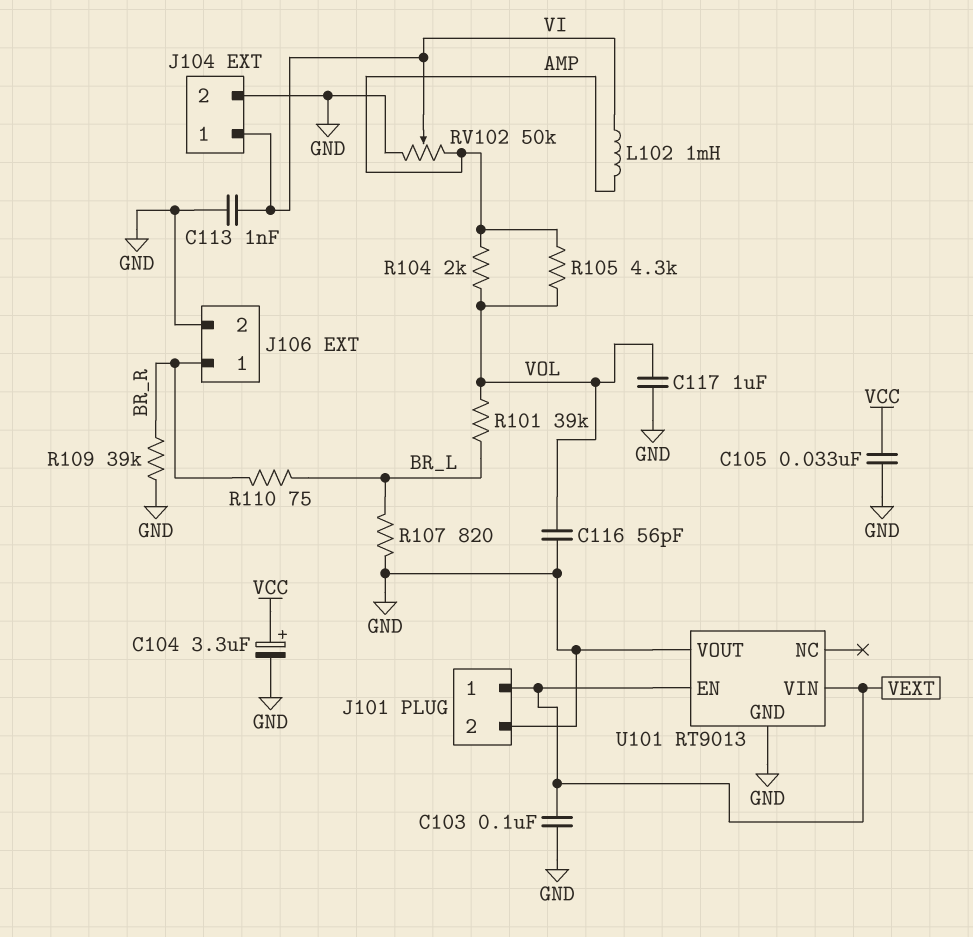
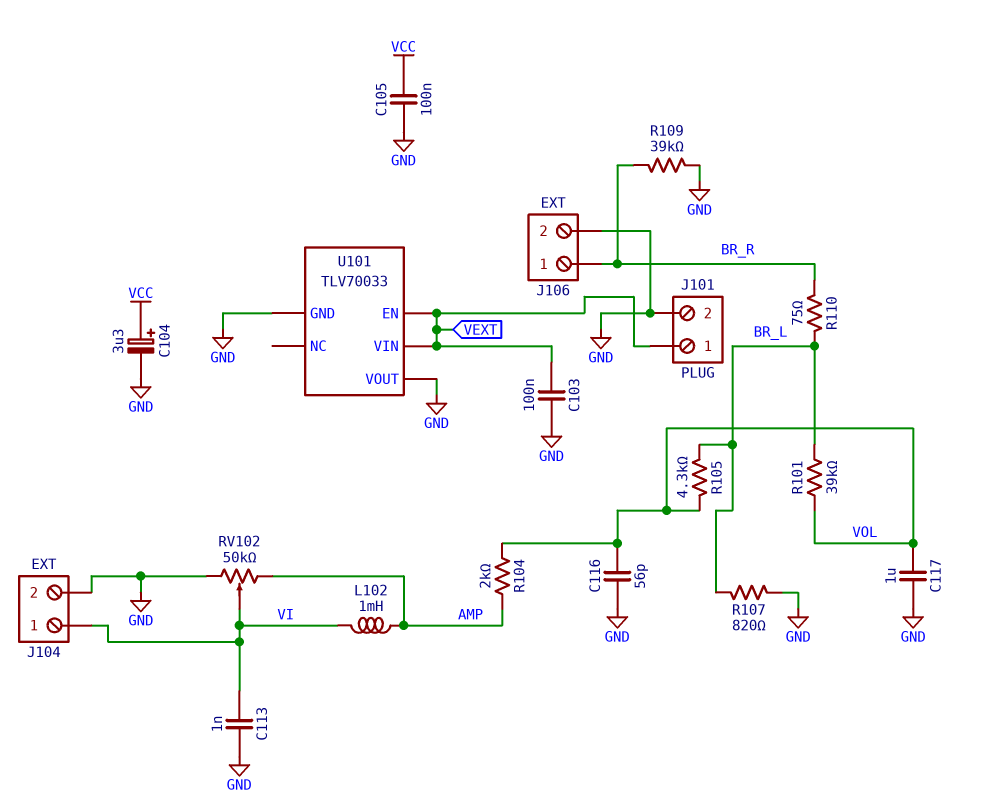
C105: 33nF (GND, VCC) -> 100nF (GND, VCC)
R105: 4.3k (AMP, VOL) -> 4.3k (BR_L, VOL)
U101: RT9013 -> TLV70033

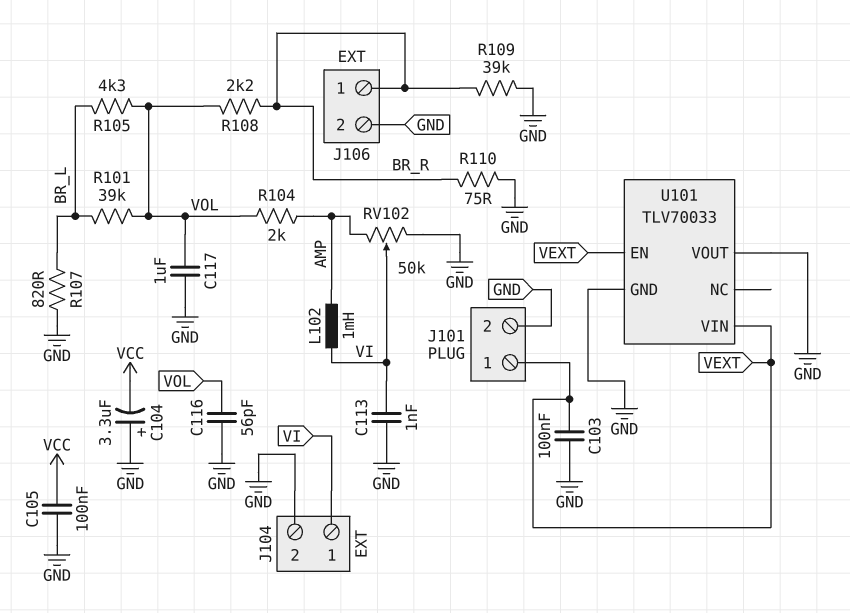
C104: 3.3uF (plus VCC, minus GND) -> 3.3uF (plus GND, minus VCC)
R108: none -> 2.2k (BR_R, VOL)
R110: 75 (BR_L, BR_R) -> 75 (BR_R, GND)

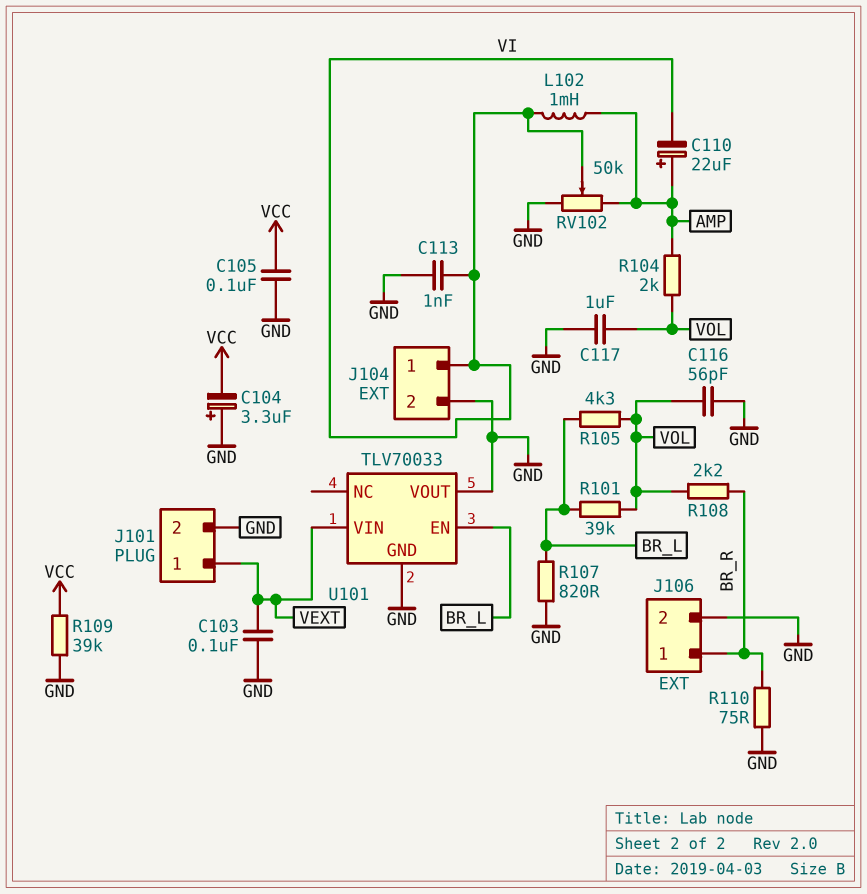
C110: none -> 22uF (plus AMP, minus VI)
R109: 39k (BR_R, GND) -> 39k (GND, VCC)
U101 pin EN: VEXT -> BR_L

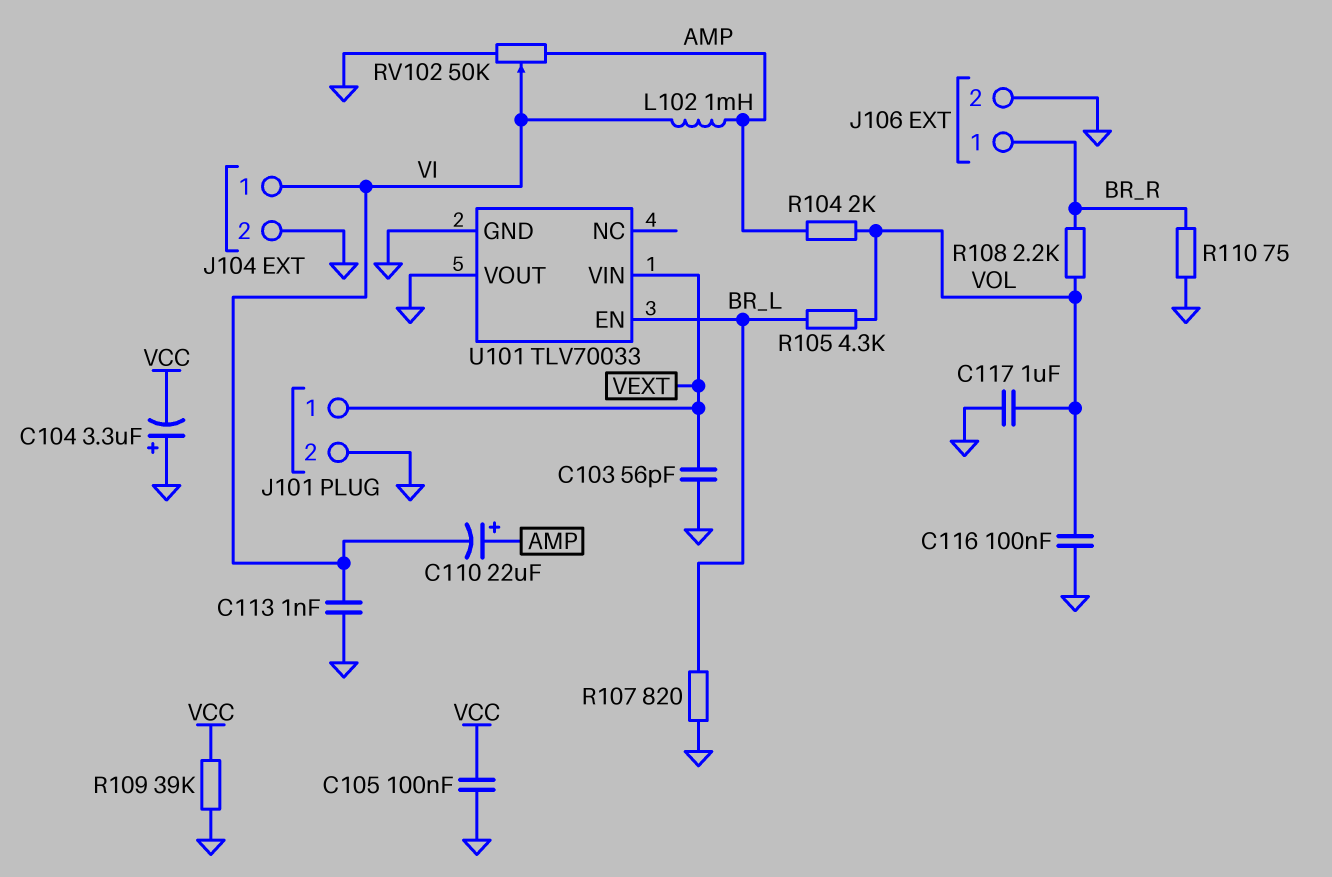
C103: 100nF (GND, VEXT) -> 56pF (GND, VEXT)
C116: 56pF (GND, VOL) -> 100nF (GND, VOL)
R101: 39k (BR_L, VOL) -> none

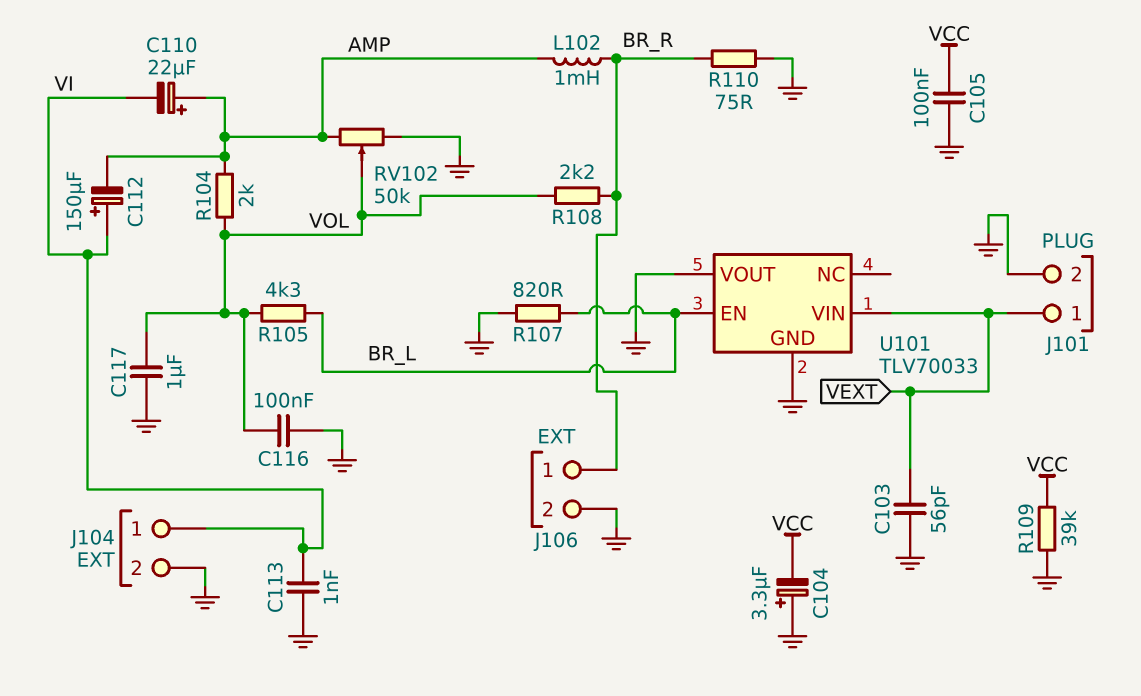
C112: none -> 150uF (plus VI, minus AMP)
L102: 1mH (AMP, VI) -> 1mH (AMP, BR_R)
RV102: 50k (AMP, GND, wiper VI) -> 50k (AMP, GND, wiper VOL)

